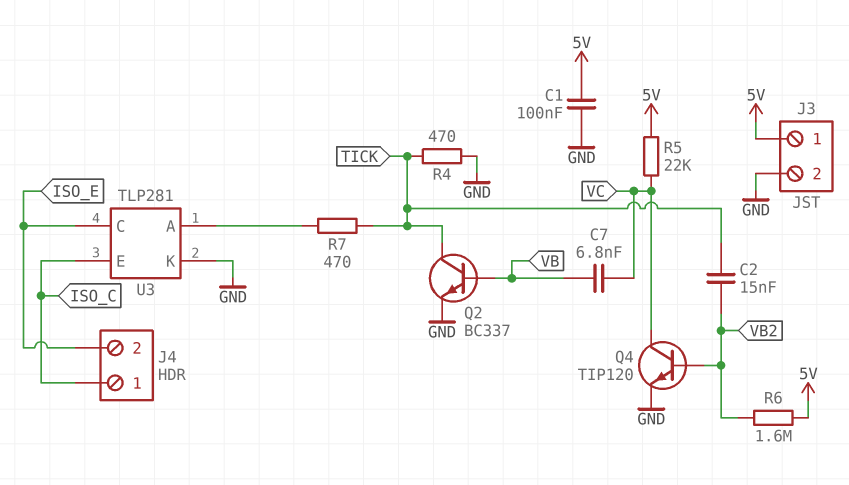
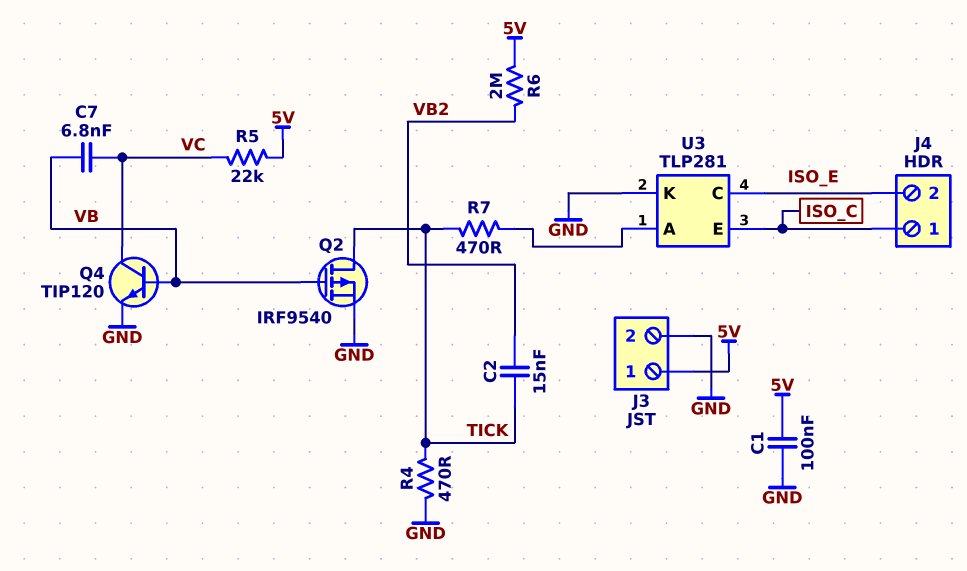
Q2: NPN BC337 (B VB, C TICK, E GND) -> PMOS IRF9540 (G VB, D TICK, S GND)
Q4: NPN TIP120 (B VB2, C VC, E GND) -> NPN TIP120 (B VB, C VC, E GND)
R6: 1.6M (5V, VB2) -> 2M (5V, VB2)

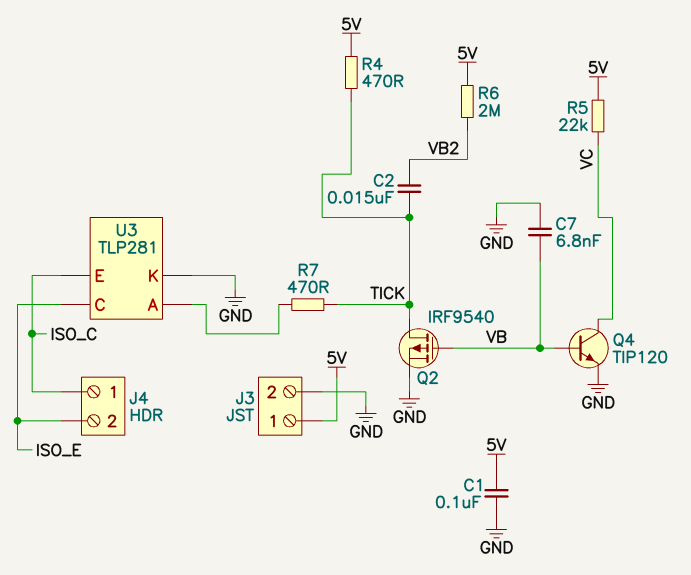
C7: 6.8nF (VB, VC) -> 6.8nF (GND, VB)
R4: 470 (GND, TICK) -> 470 (5V, TICK)

